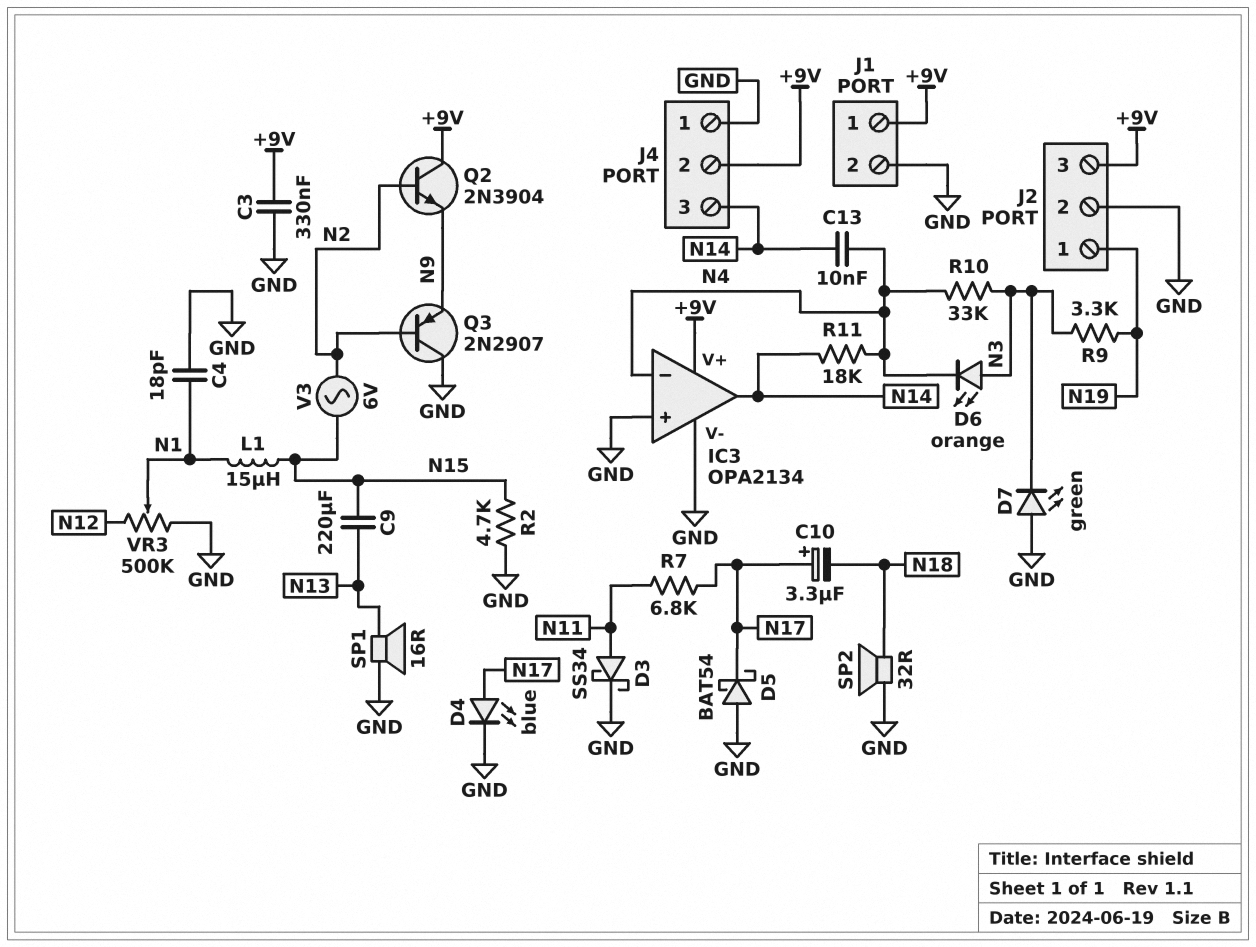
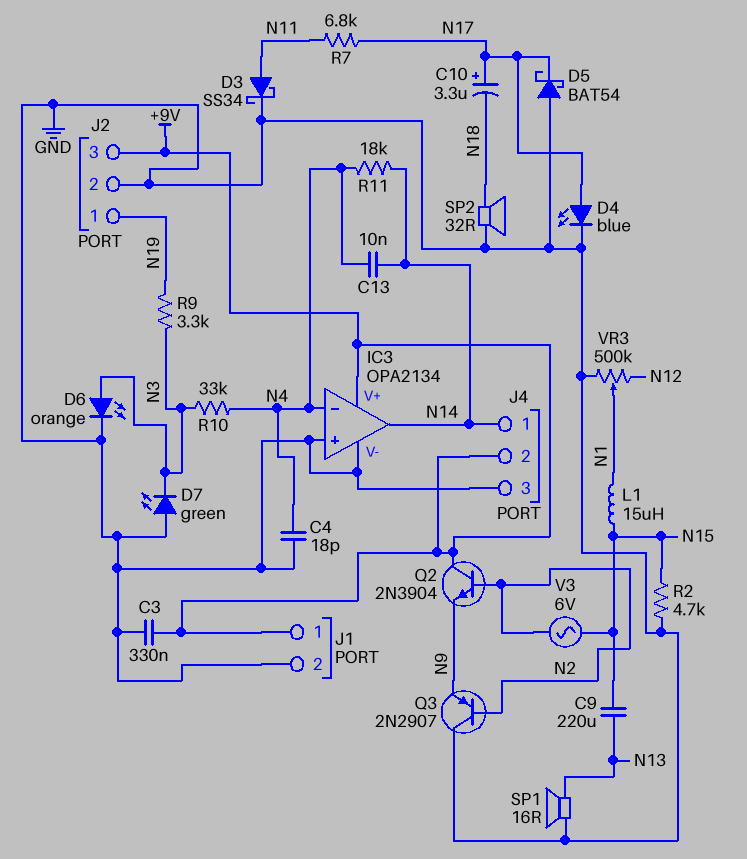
C4: 18pF (GND, N1) -> 18pF (GND, N4)
D6: LED orange (A N3, K N4) -> LED orange (A N3, K GND)
J4 pin 1: GND -> N14
J4 pin 3: N14 -> GND

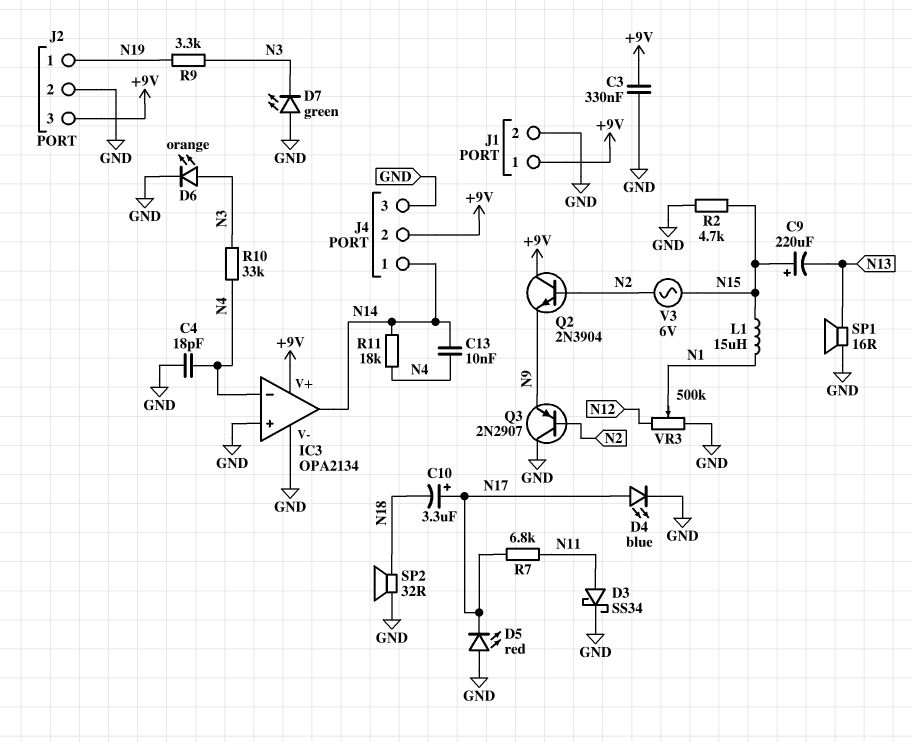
C9: 220uF (N13, N15) -> 220uF (plus N15, minus N13)
D5: schottky BAT54 (A GND, K N17) -> LED red (A GND, K N17)

